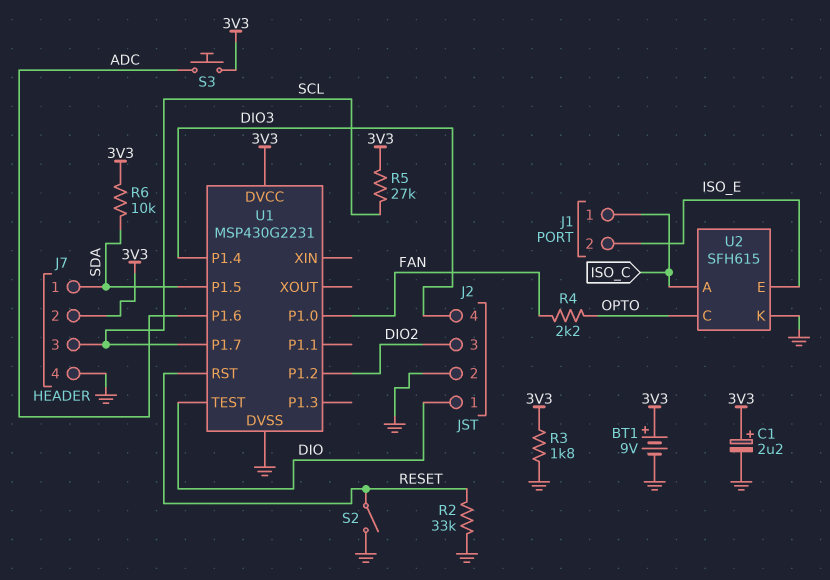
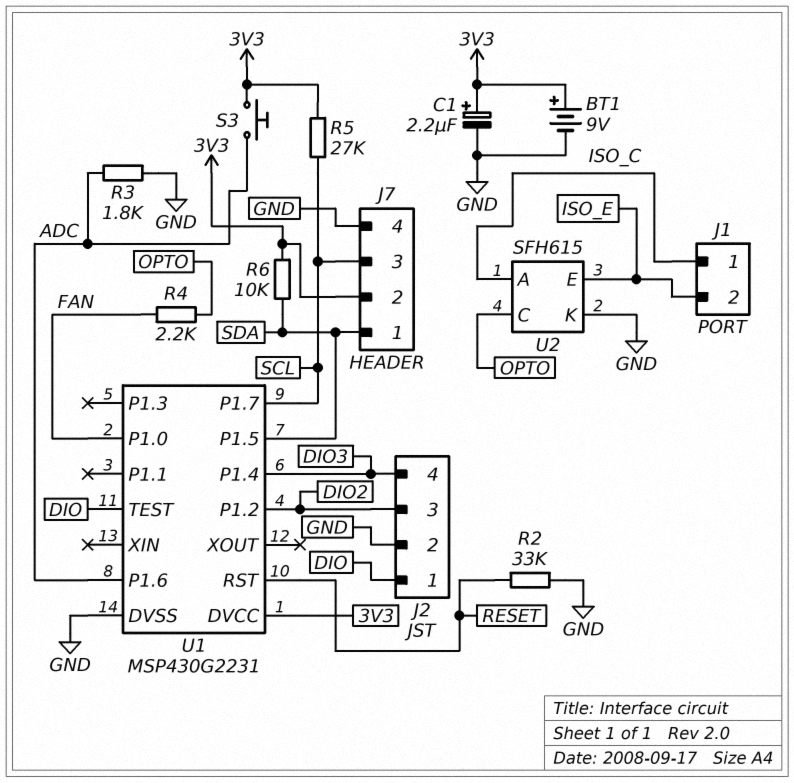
R3: 1.8k (3V3, GND) -> 1.8k (ADC, GND)
S2: switch (GND, RESET) -> none

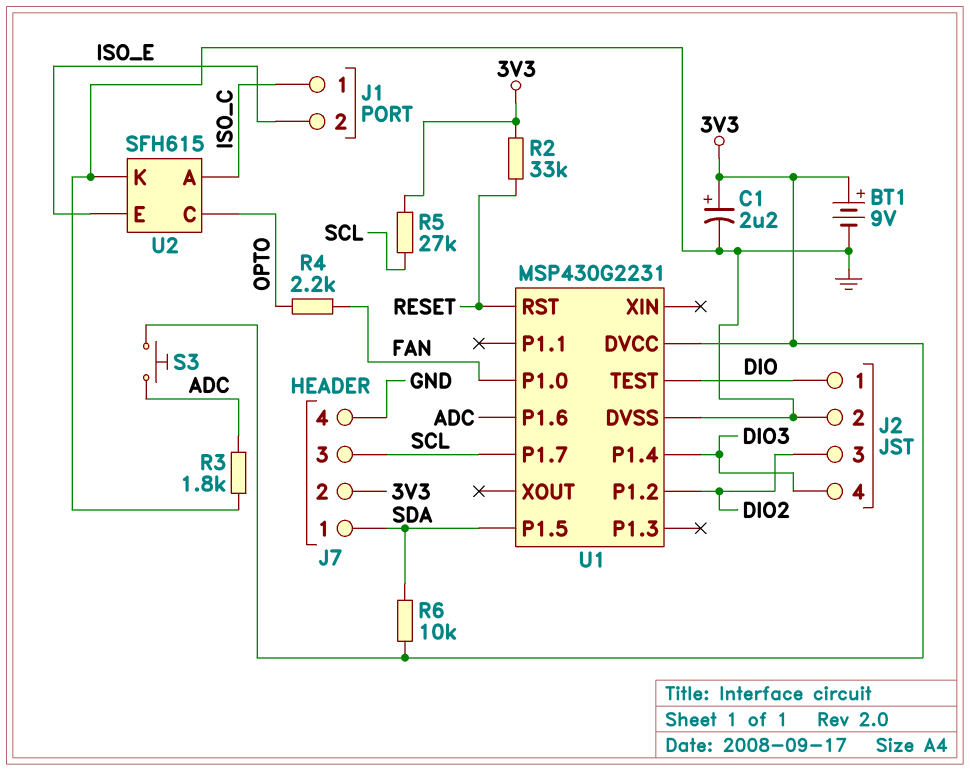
R2: 33k (GND, RESET) -> 33k (3V3, RESET)

